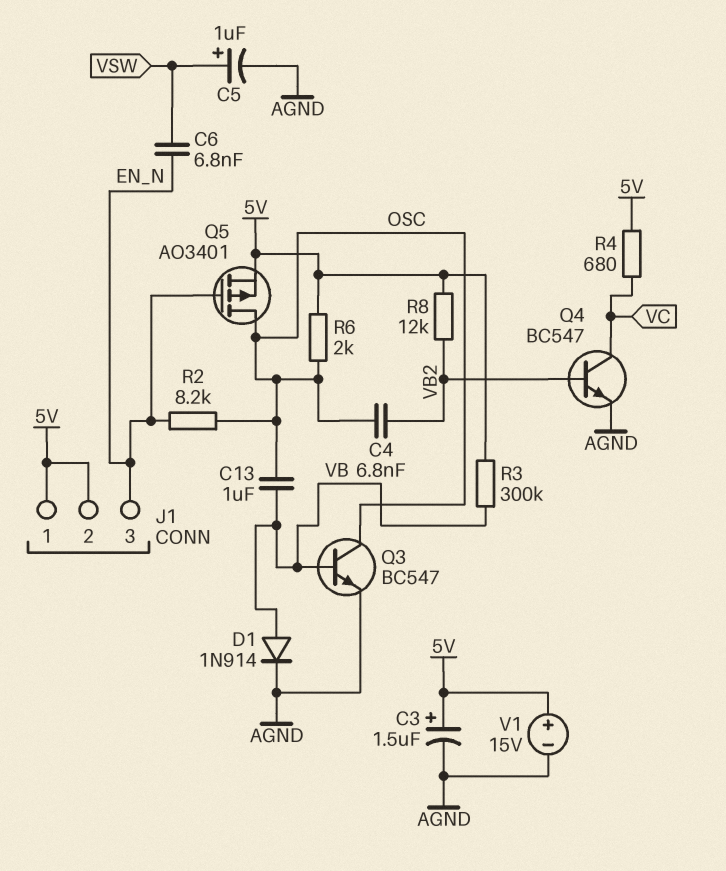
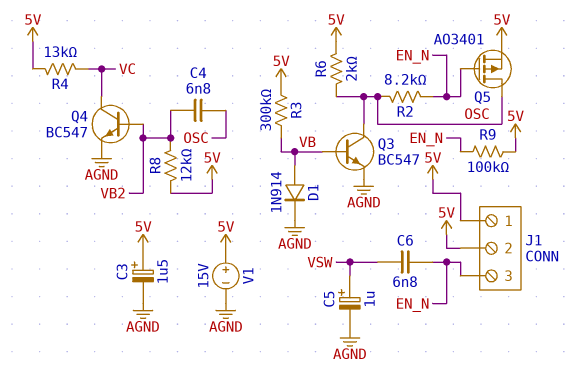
C13: 1uF (OSC, VB) -> none
R4: 680 (5V, VC) -> 13k (5V, VC)
R9: none -> 100k (5V, EN_N)

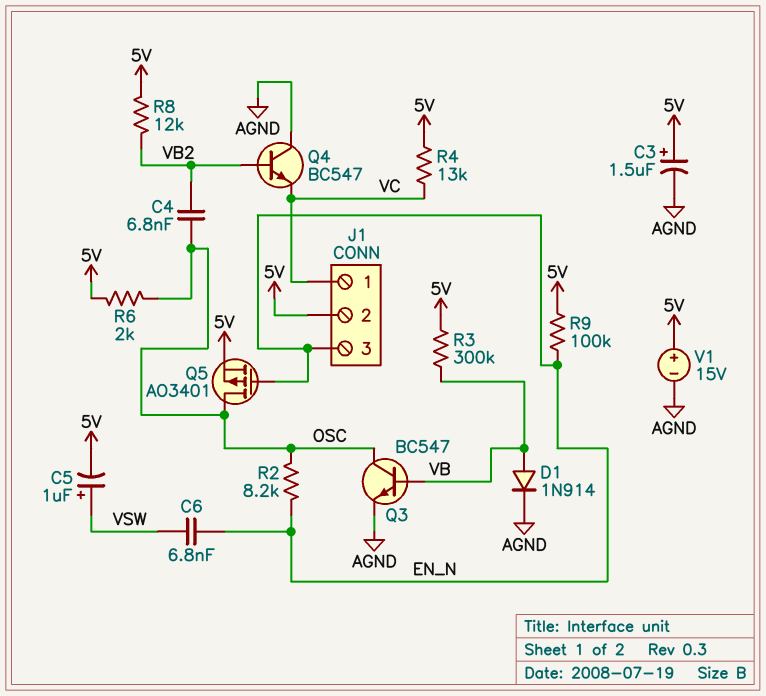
C5: 1uF (plus VSW, minus AGND) -> 1uF (plus VSW, minus 5V)
J1 pin 1: 5V -> VC
Q4: NPN BC547 (B VB2, C VC, E AGND) -> NPN BC547 (B VB2, C AGND, E VC)

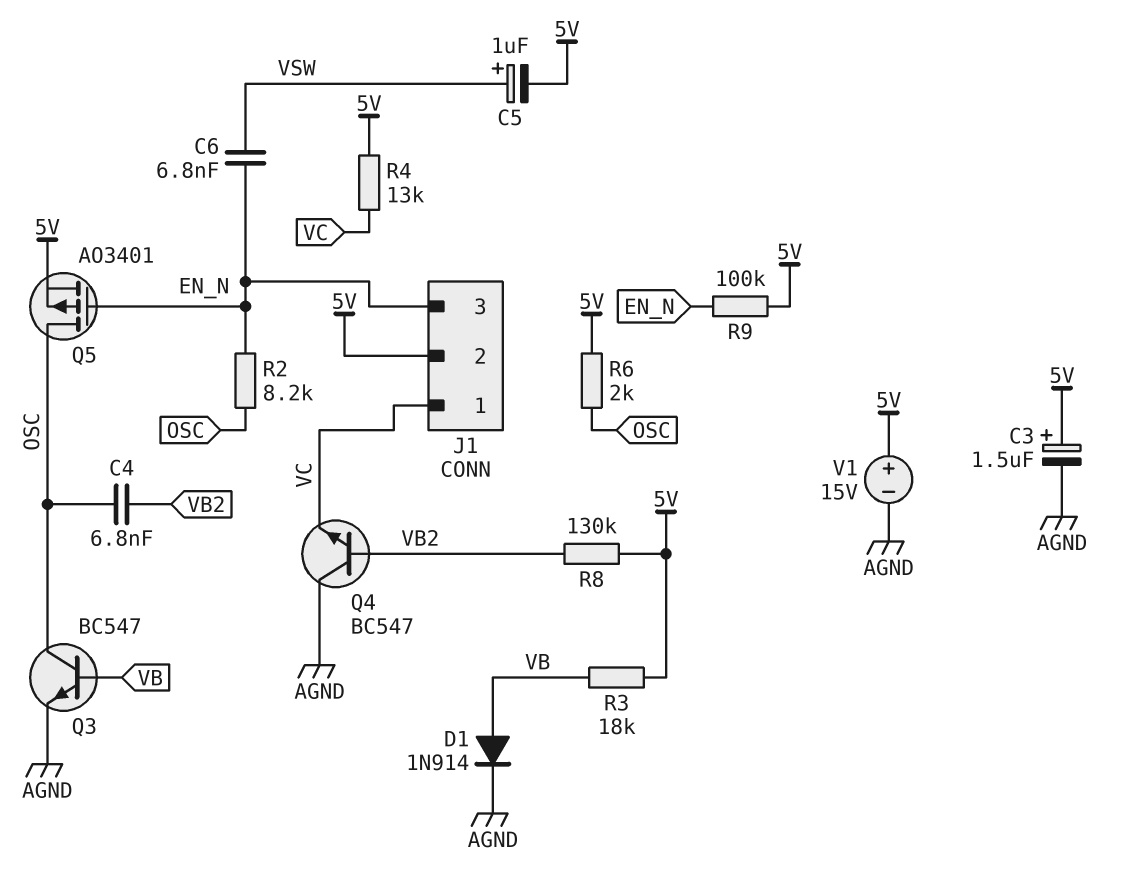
R3: 300k (5V, VB) -> 18k (5V, VB)
R8: 12k (5V, VB2) -> 130k (5V, VB2)

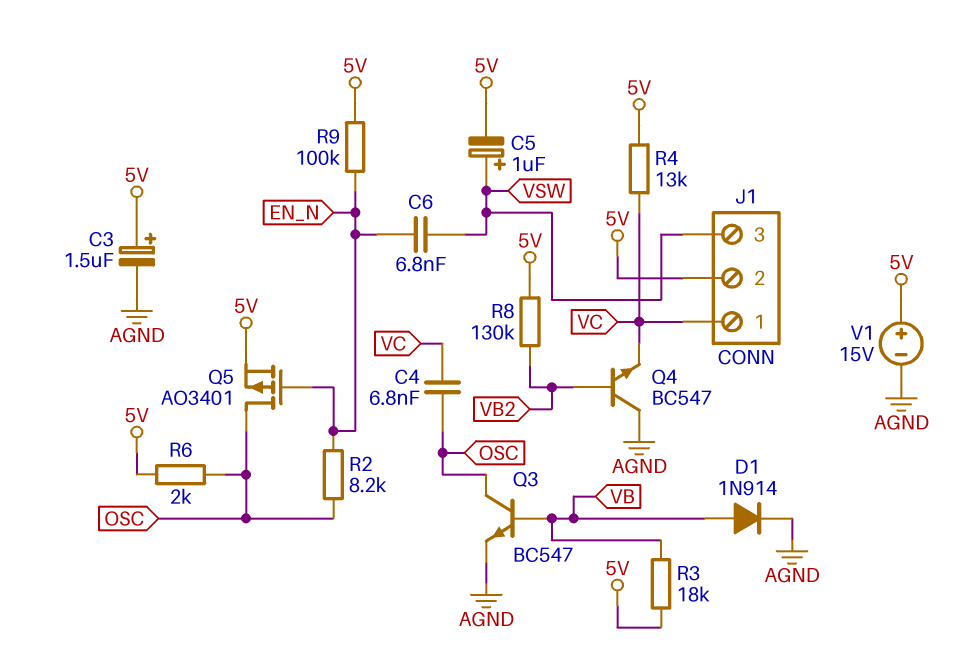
C4: 6.8nF (OSC, VB2) -> 6.8nF (OSC, VC)
J1 pin 3: EN_N -> VSW

